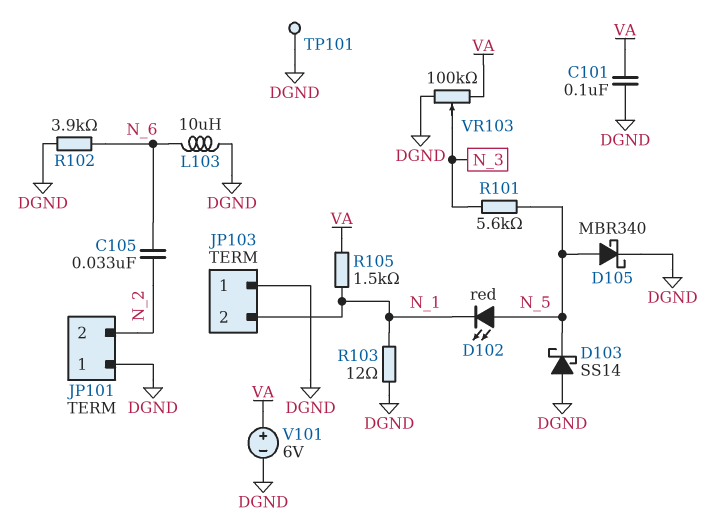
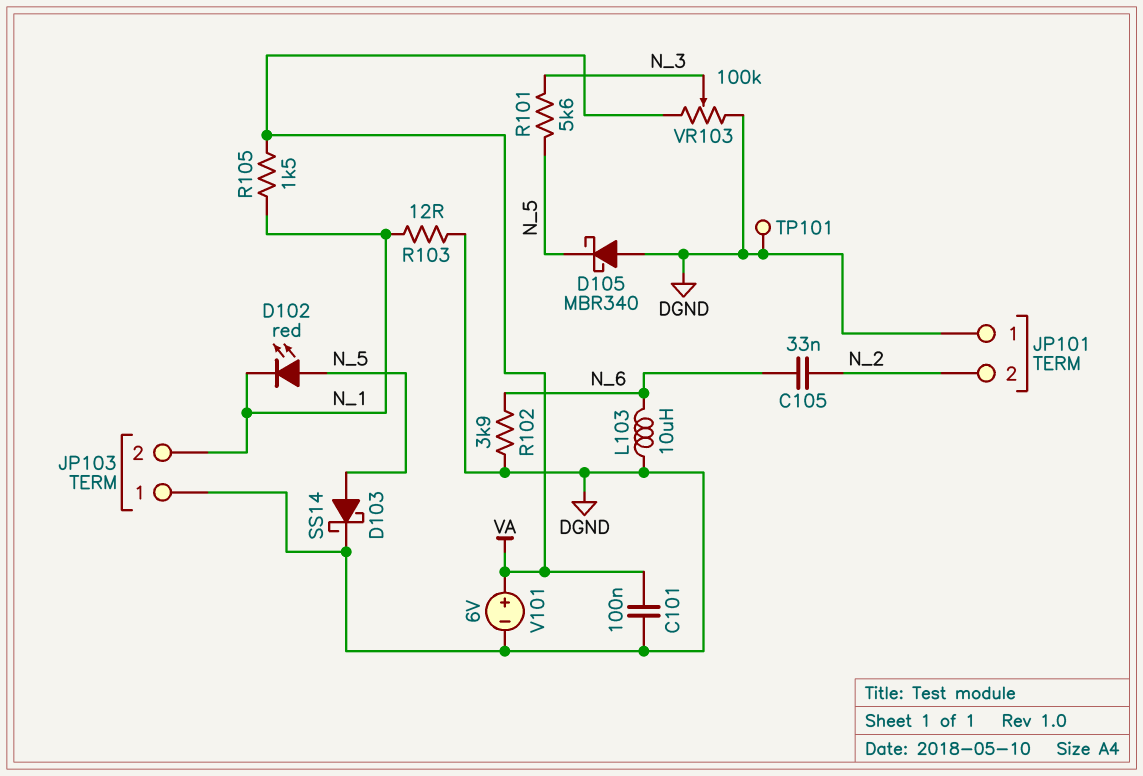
D103: schottky SS14 (A DGND, K N_5) -> schottky SS14 (A N_5, K DGND)
D105: schottky MBR340 (A N_5, K DGND) -> schottky MBR340 (A DGND, K N_5)

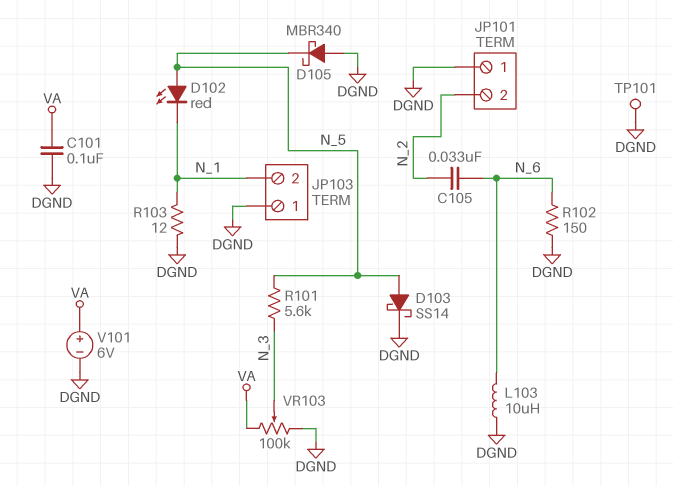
R102: 3.9k (DGND, N_6) -> 150 (DGND, N_6)
R105: 1.5k (N_1, VA) -> none

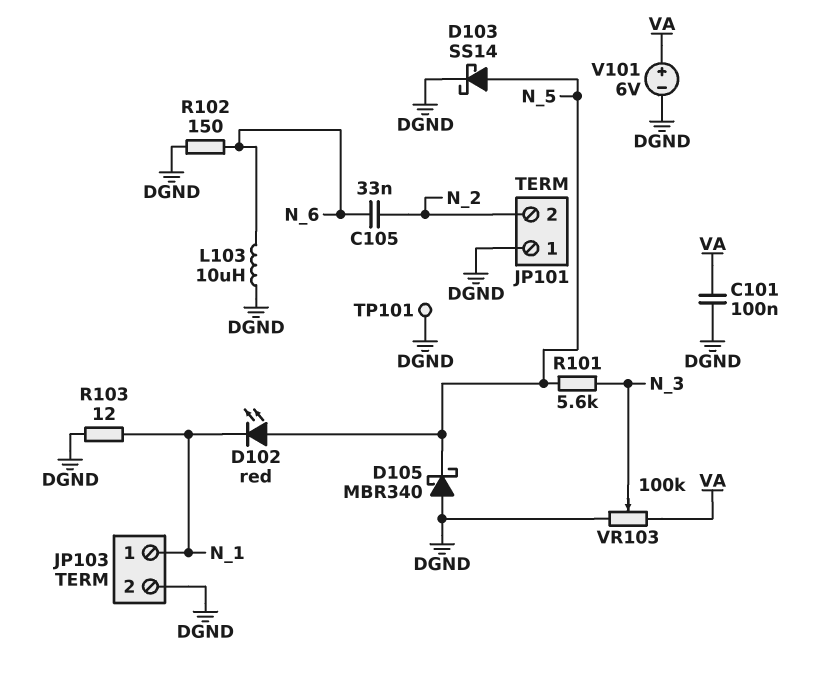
JP103 pin 1: DGND -> N_1
JP103 pin 2: N_1 -> DGND

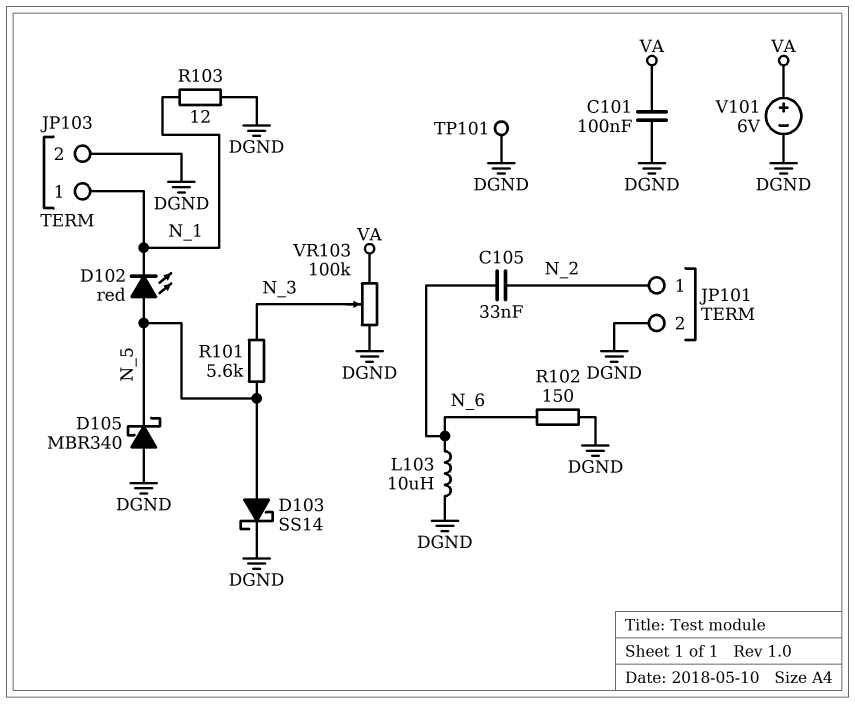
JP101 pin 1: DGND -> N_2
JP101 pin 2: N_2 -> DGND

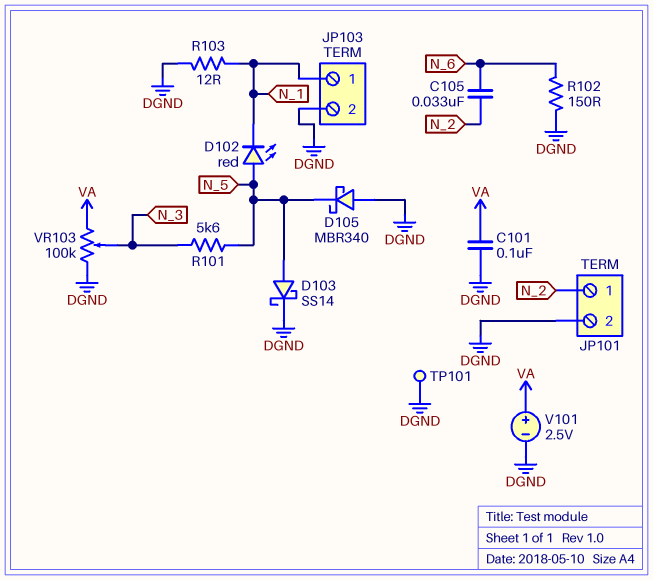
L103: 10uH (DGND, N_6) -> none
V101: 6V (plus VA, minus DGND) -> 2.5V (plus VA, minus DGND)

